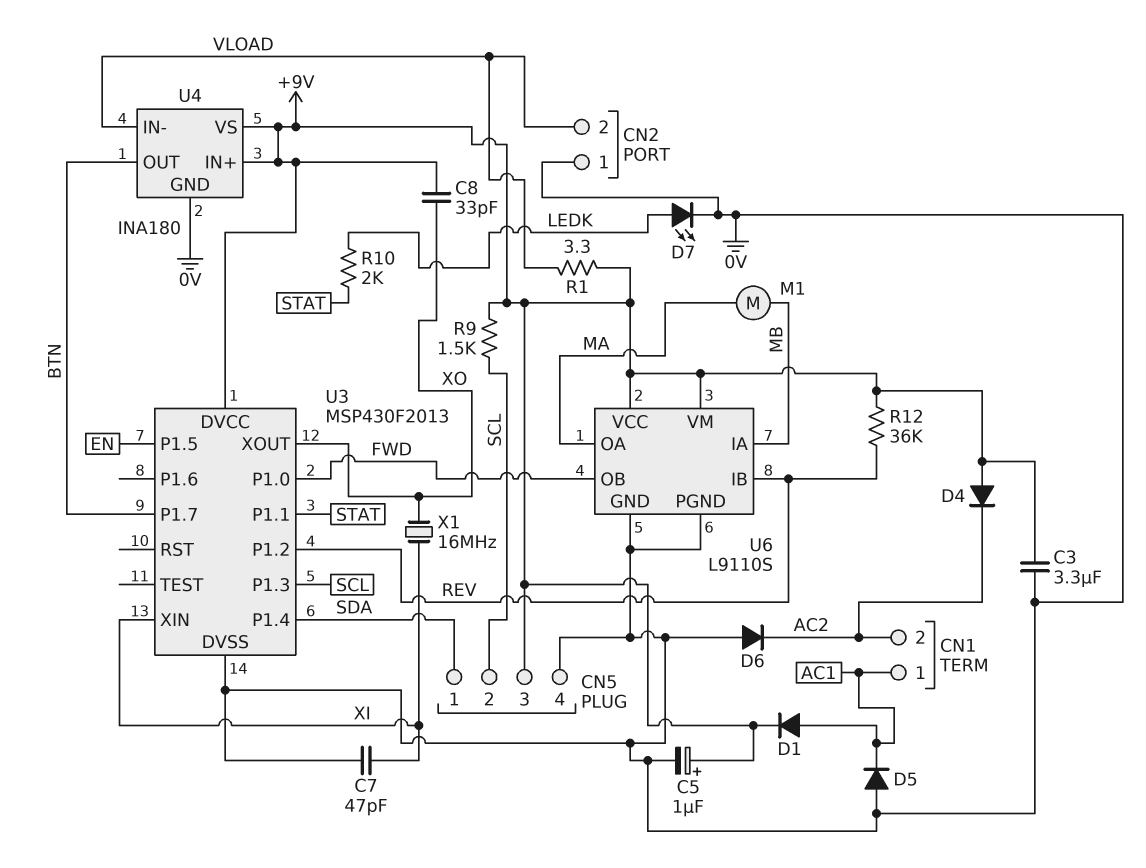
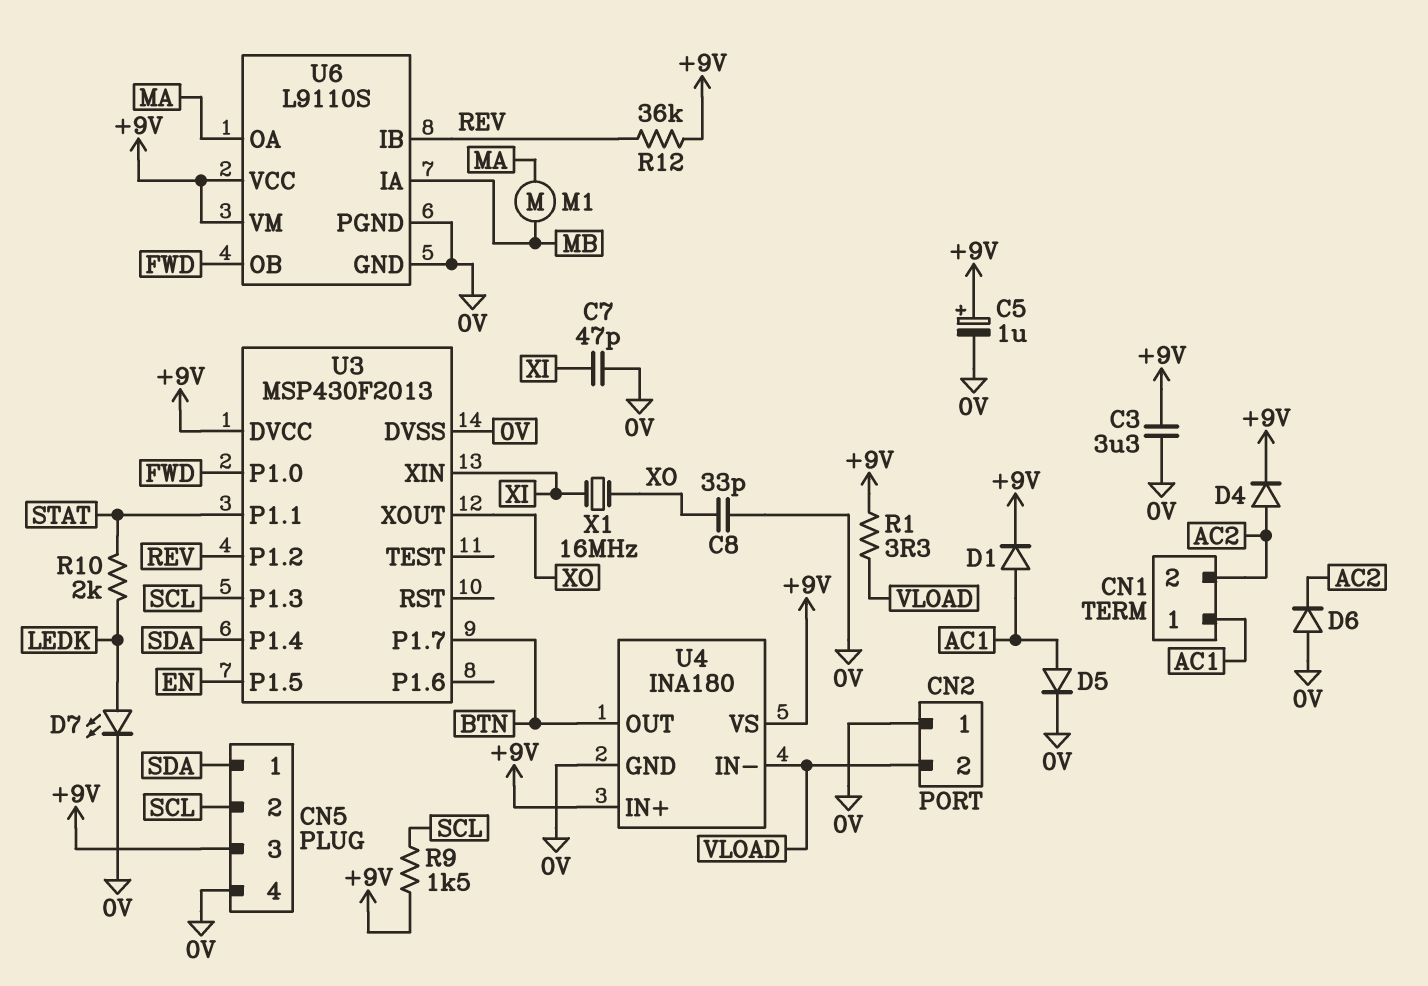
C8: 33pF (+9V, XO) -> 33pF (0V, XO)
D4: diode (A +9V, K AC2) -> diode (A AC2, K +9V)
D5: diode (A 0V, K AC1) -> diode (A AC1, K 0V)

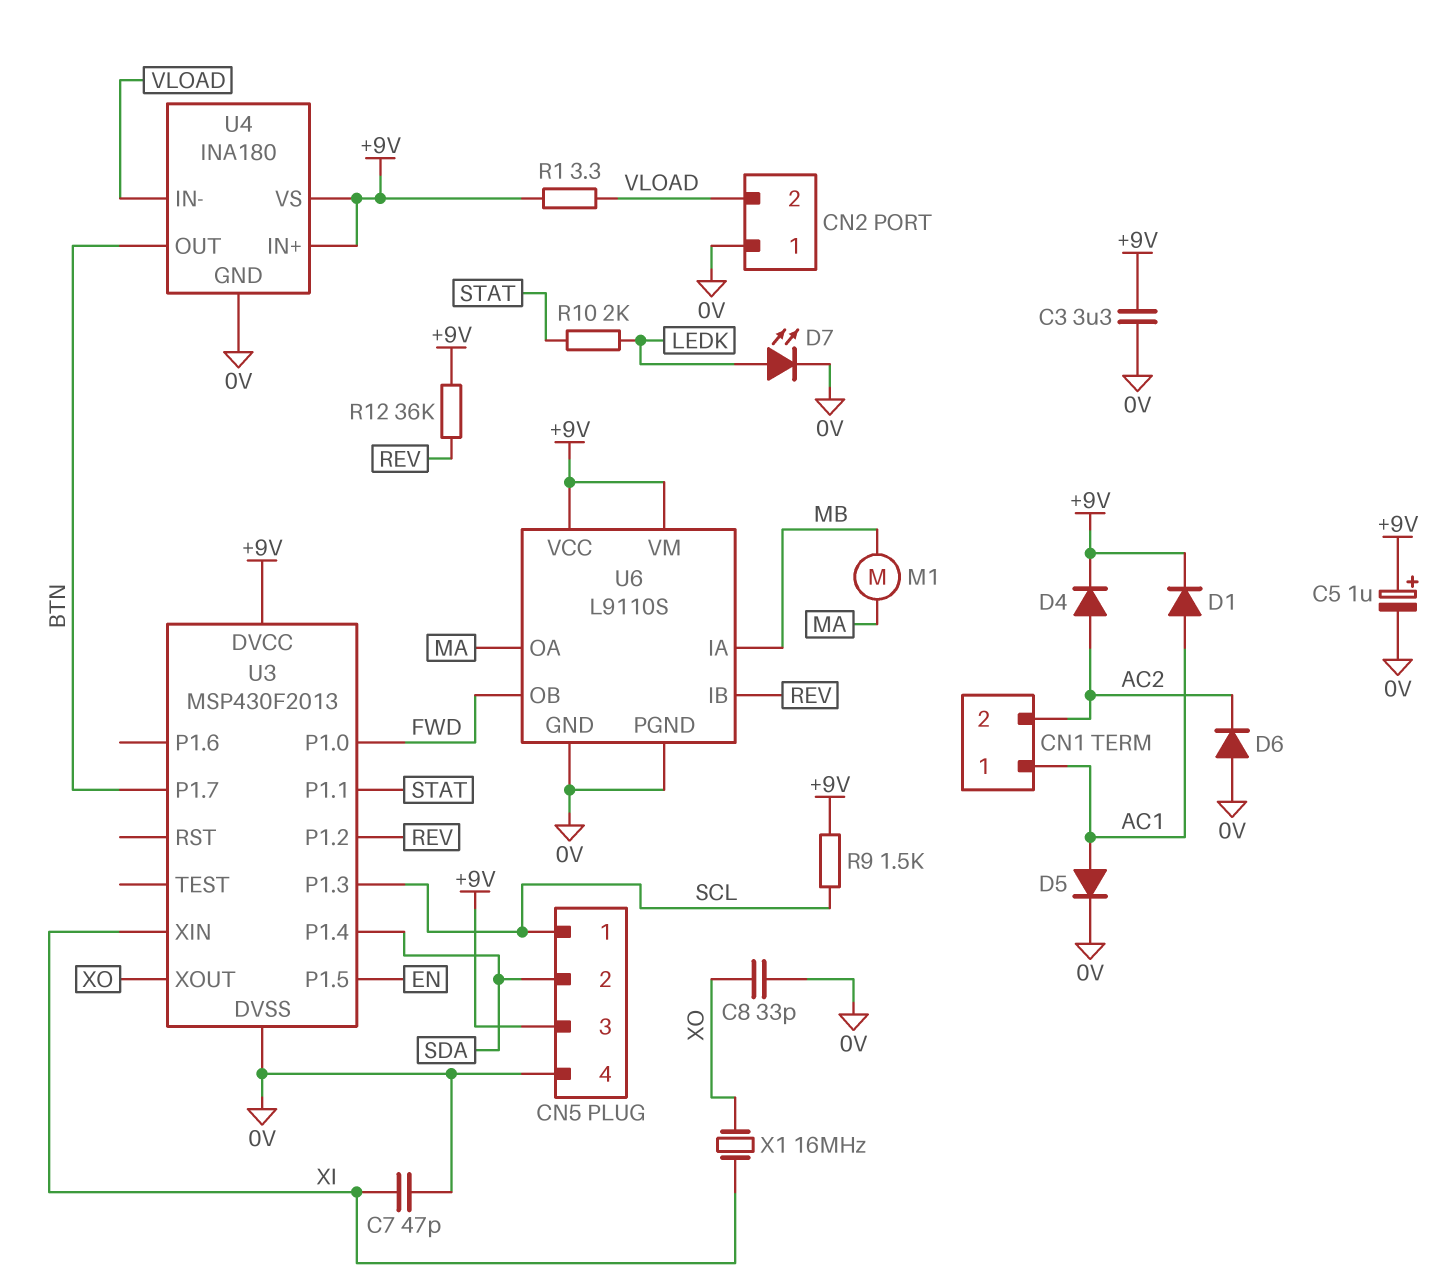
CN5 pin 1: SDA -> SCL
CN5 pin 2: SCL -> SDA

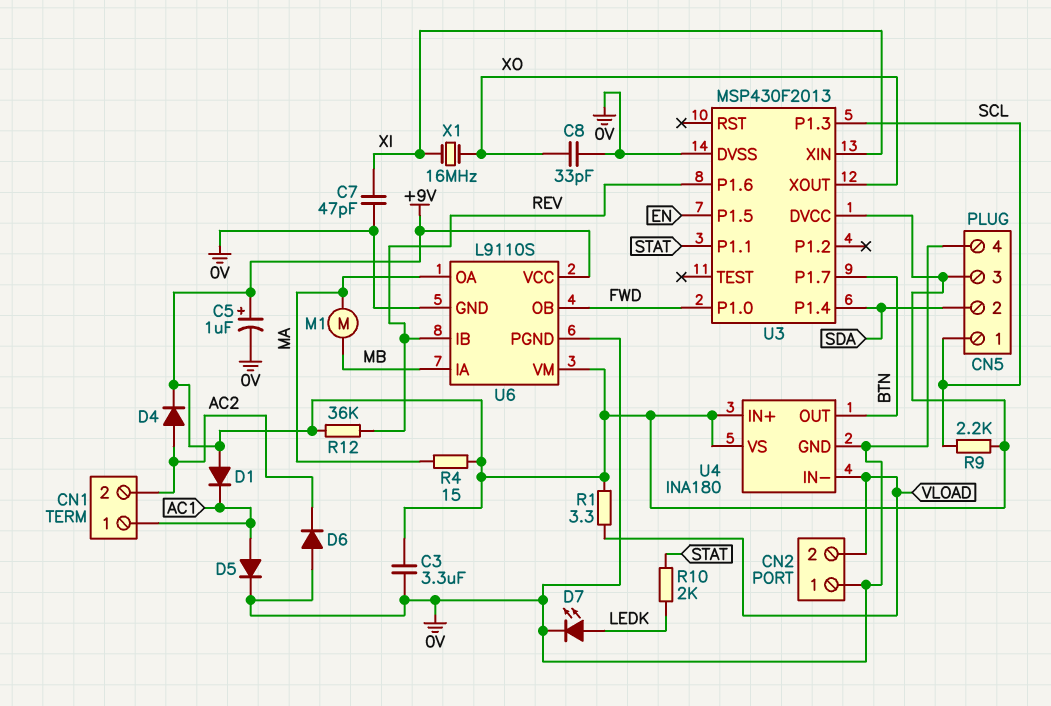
D1: diode (A AC1, K +9V) -> diode (A +9V, K AC1)
R4: none -> 15 (+9V, MA)
R9: 1.5k (+9V, SCL) -> 2.2k (+9V, SCL)
U3 pin P1.2: REV -> none
U3 pin P1.6: none -> REV

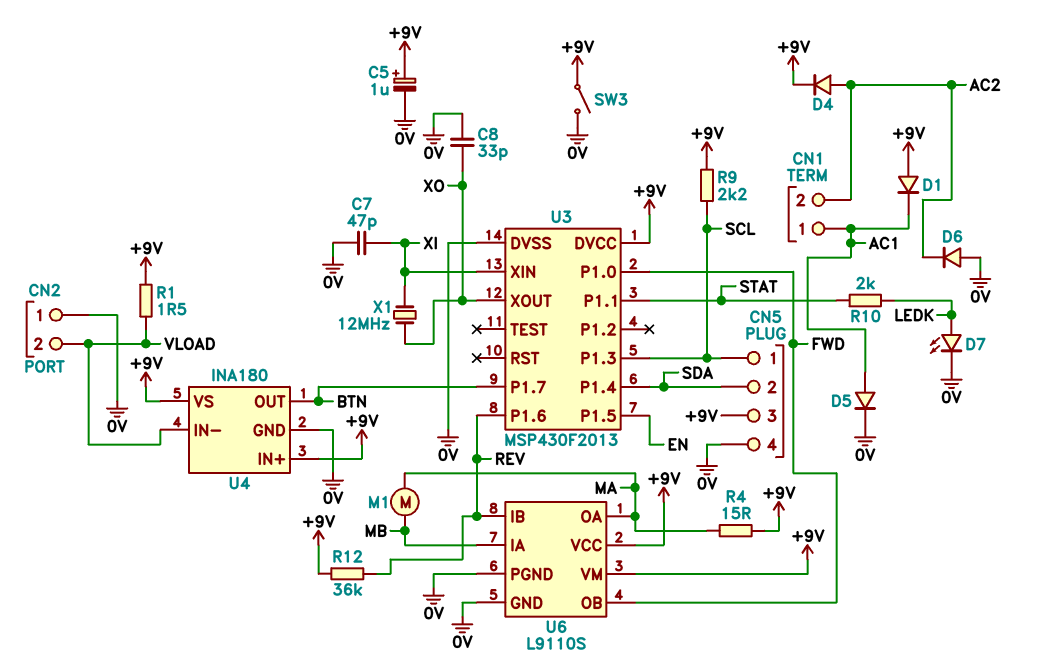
C3: 3.3uF (+9V, 0V) -> none
R1: 3.3 (+9V, VLOAD) -> 1.5 (+9V, VLOAD)
SW3: none -> switch (+9V, 0V)
X1: 16MHz (XI, XO) -> 12MHz (XI, XO)

